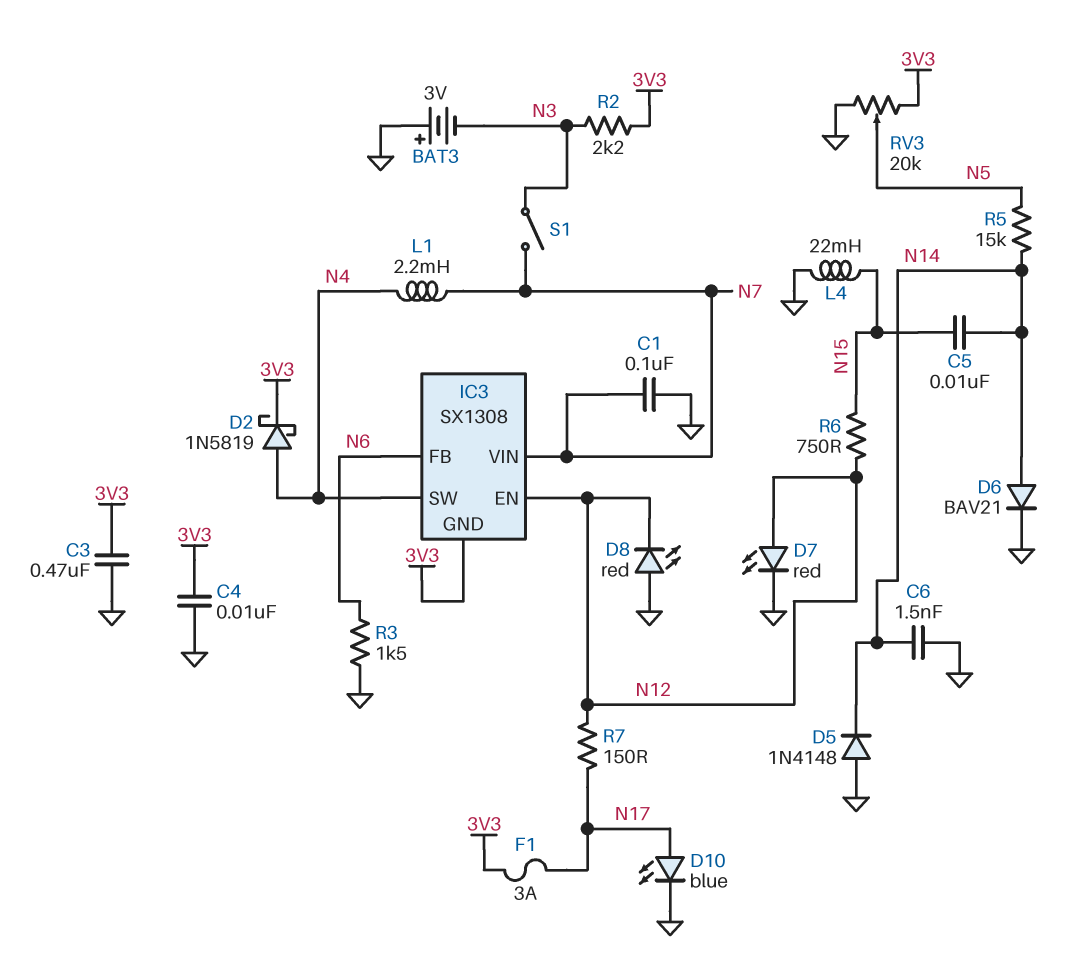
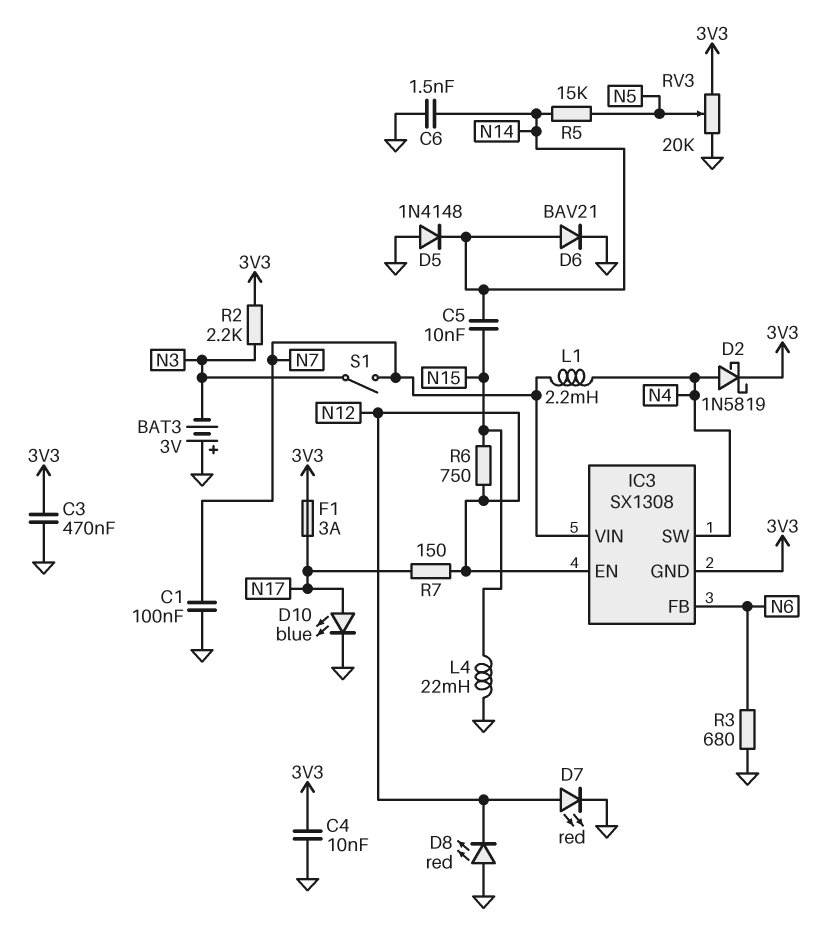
R3: 1.5k (GND, N6) -> 680 (GND, N6)

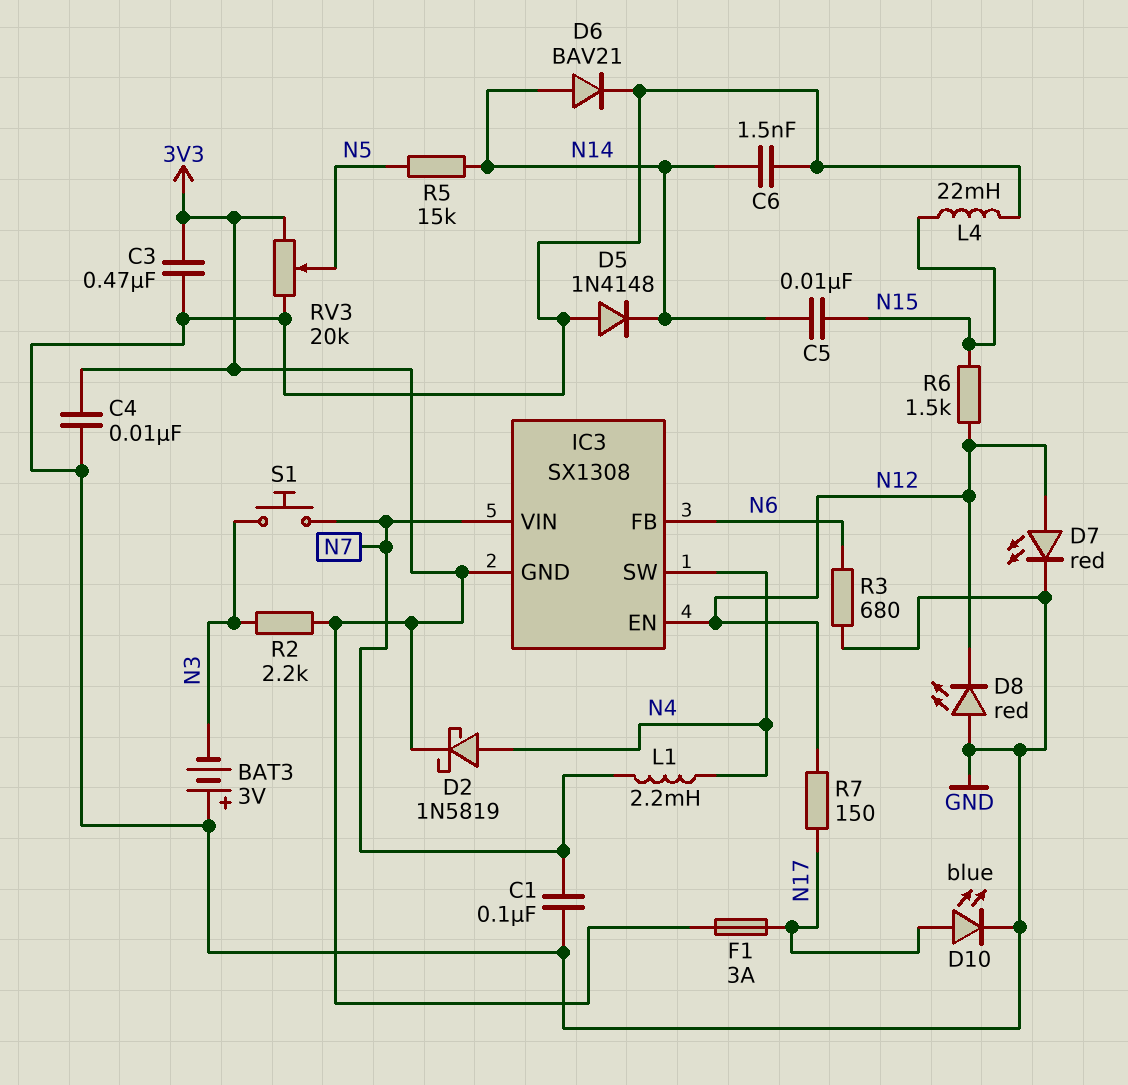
R6: 750 (N12, N15) -> 1.5k (N12, N15)
S1: switch (N3, N7) -> button (N3, N7)

